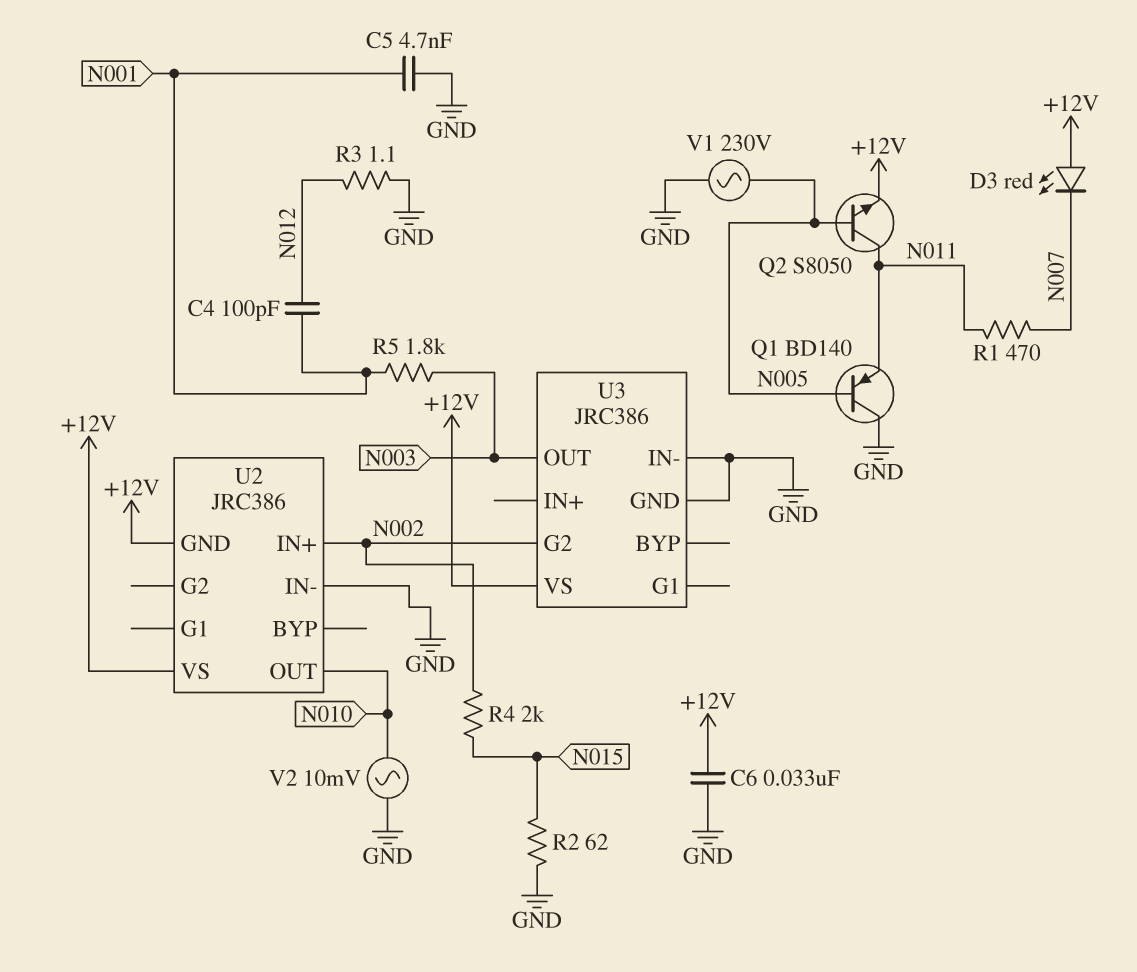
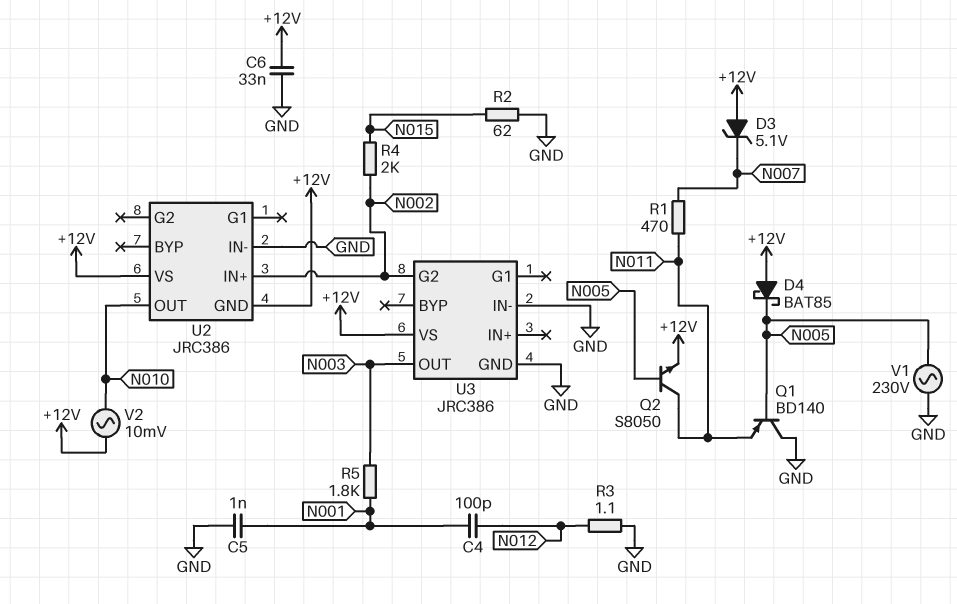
C5: 4.7nF (GND, N001) -> 1nF (GND, N001)
D3: LED red (A +12V, K N007) -> zener 5.1V (A +12V, K N007)
D4: none -> schottky BAT85 (A +12V, K N005)
V2: AC 10mV (GND, N010) -> AC 10mV (+12V, N010)

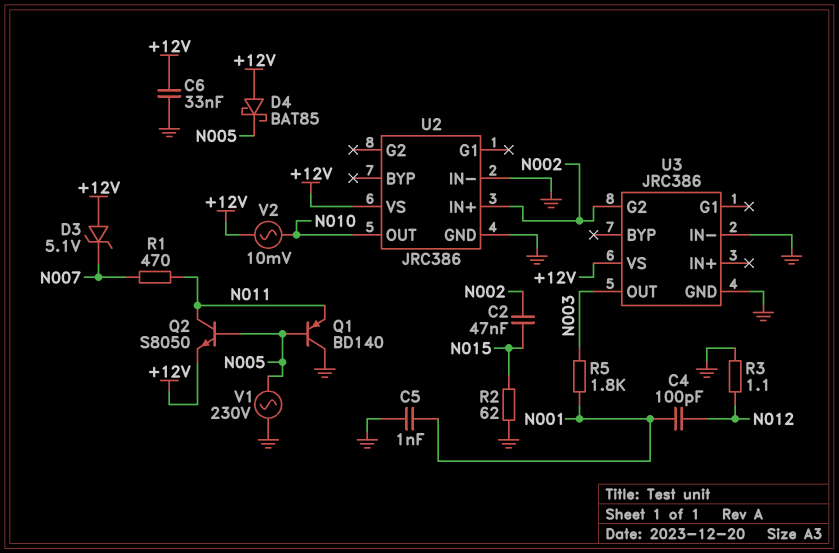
C2: none -> 47nF (N002, N015)
R4: 2k (N002, N015) -> none
U2 pin GND: +12V -> GND

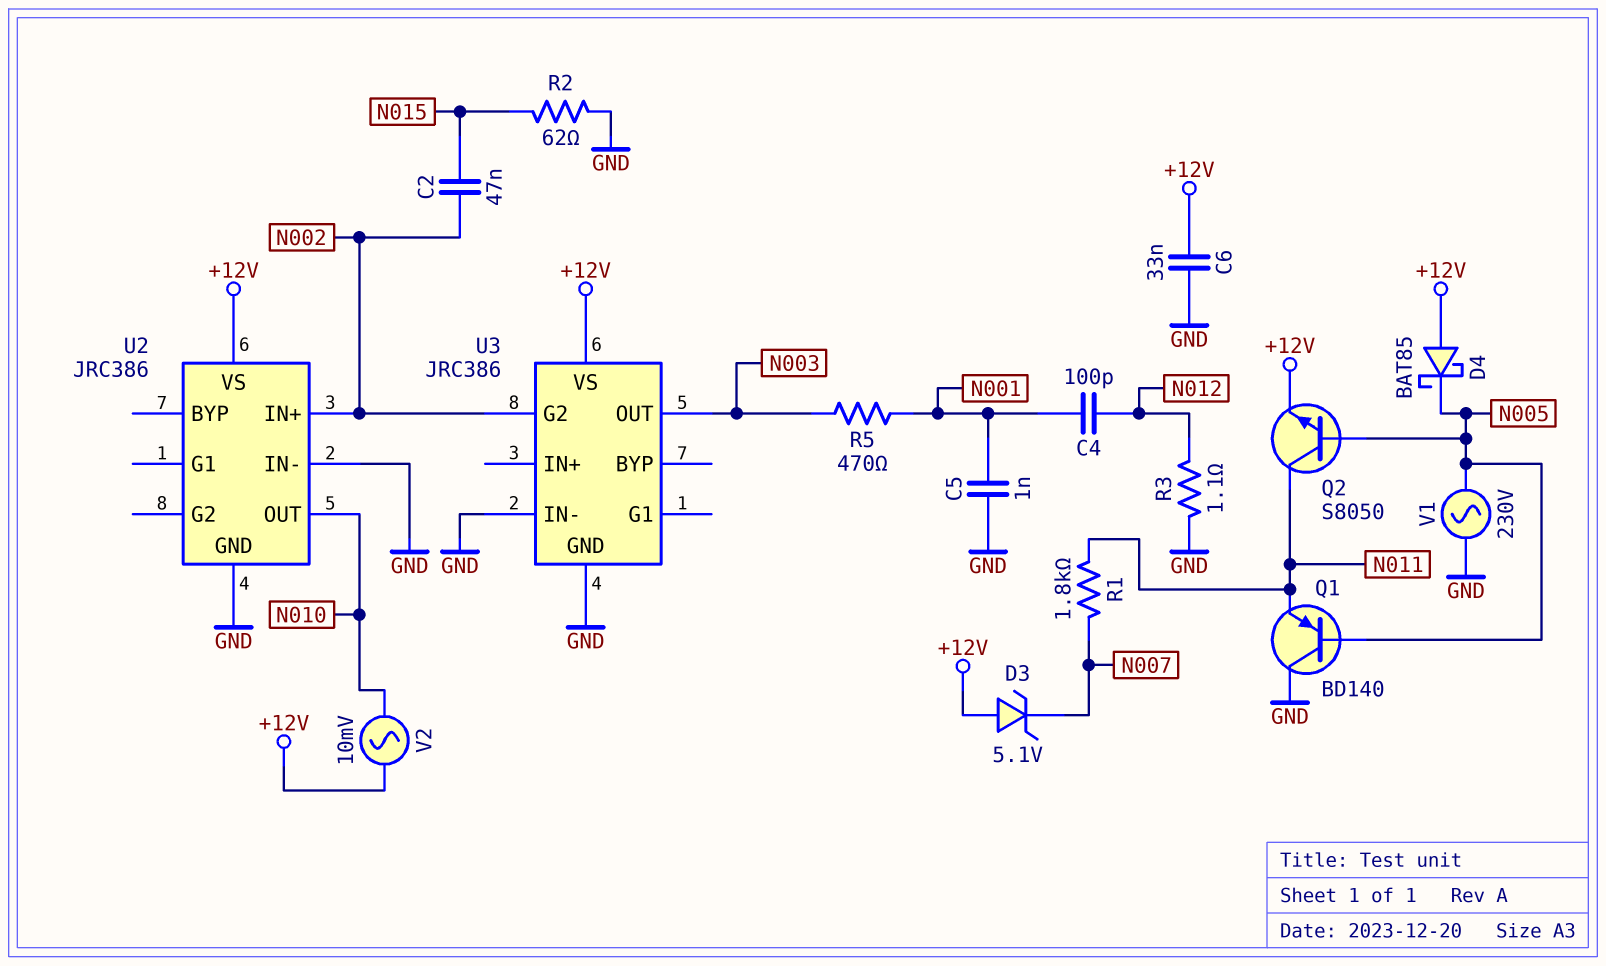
R1: 470 (N007, N011) -> 1.8k (N007, N011)
R5: 1.8k (N001, N003) -> 470 (N001, N003)

